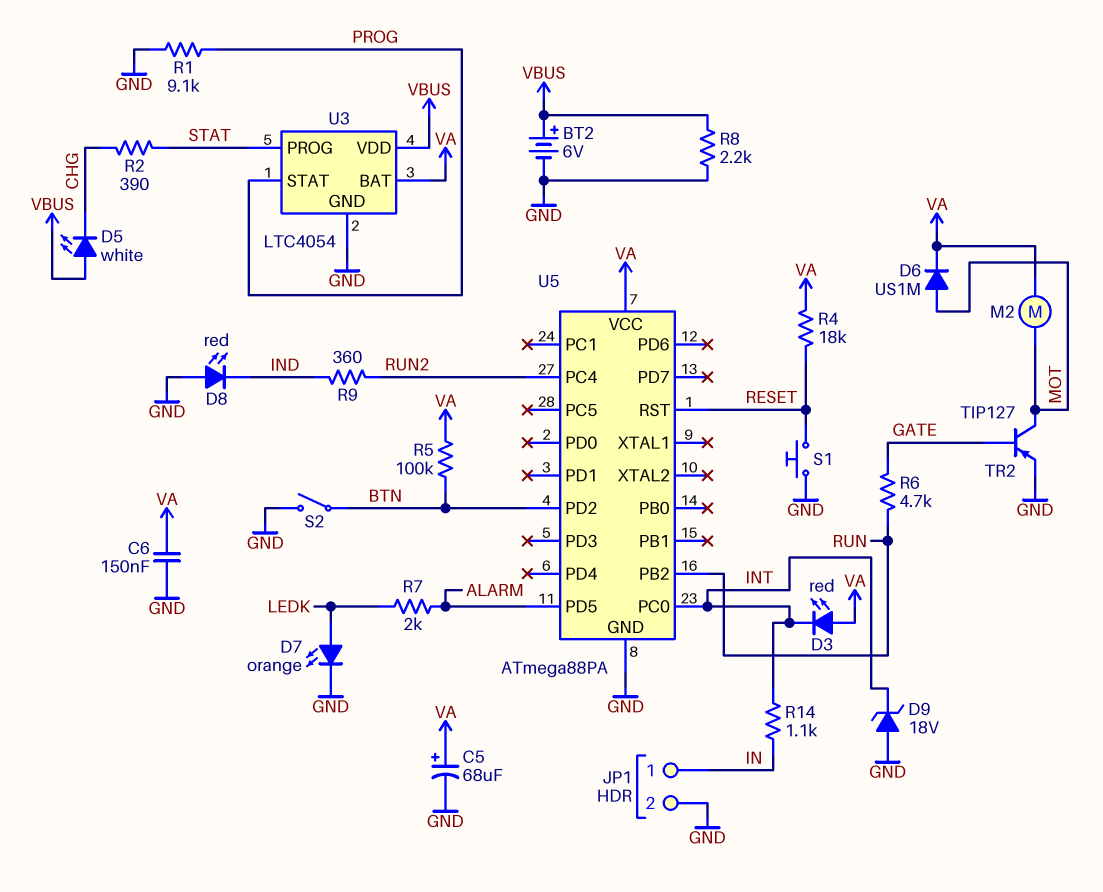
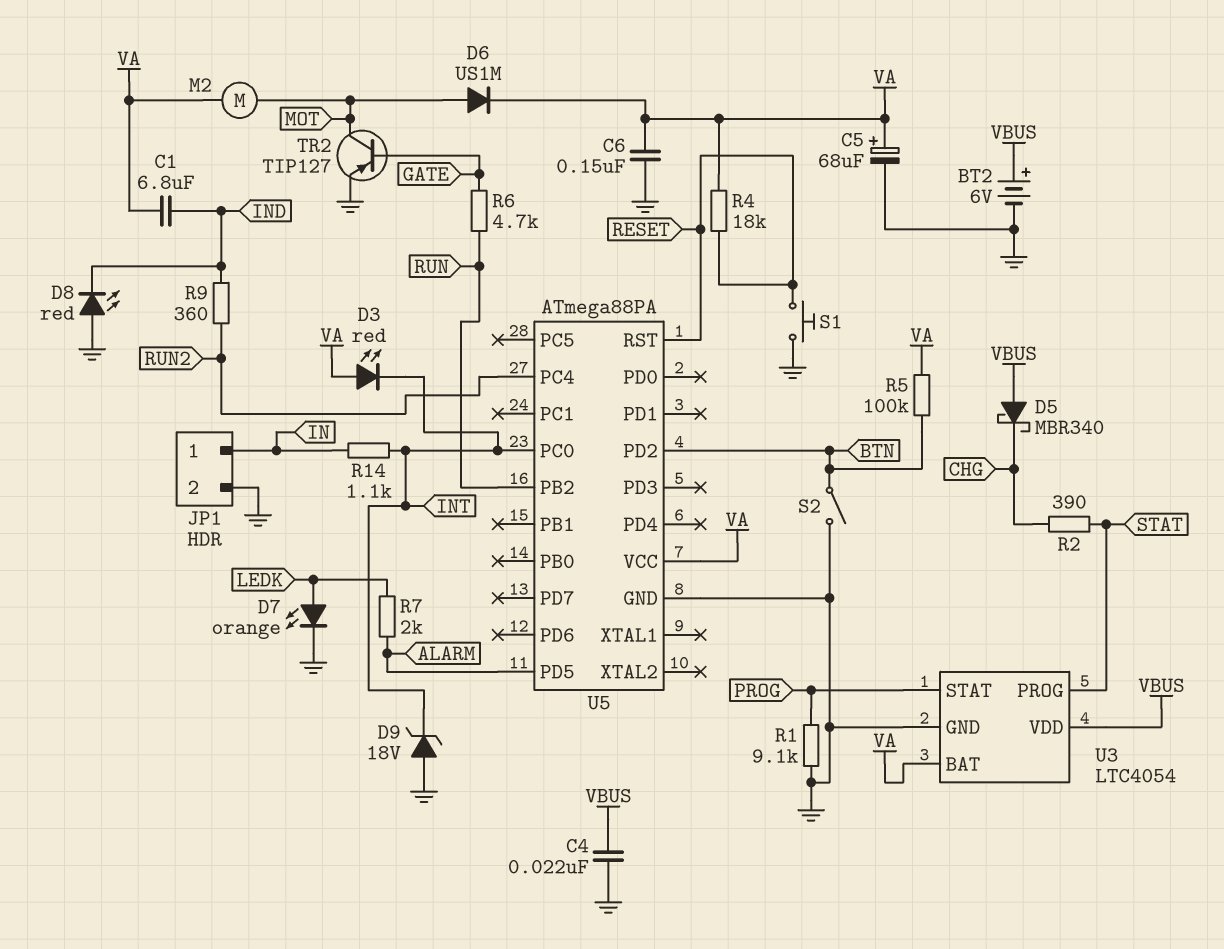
C1: none -> 6.8uF (IND, VA)
C4: none -> 22nF (GND, VBUS)
D5: LED white (A VBUS, K CHG) -> schottky MBR340 (A VBUS, K CHG)
R8: 2.2k (GND, VBUS) -> none

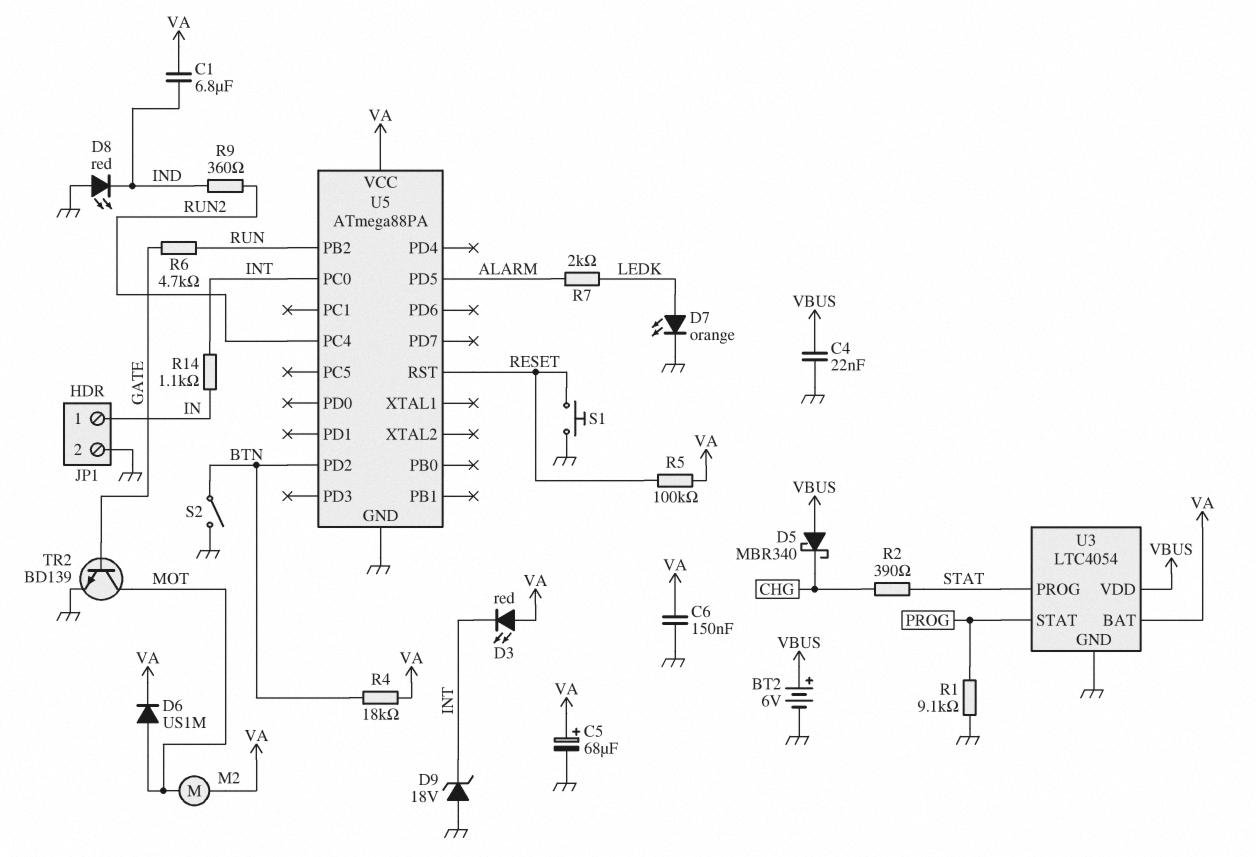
R4: 18k (RESET, VA) -> 18k (BTN, VA)
R5: 100k (BTN, VA) -> 100k (RESET, VA)
TR2: PNP TIP127 (B GATE, C MOT, E GND) -> NPN BD139 (B GATE, C MOT, E GND)

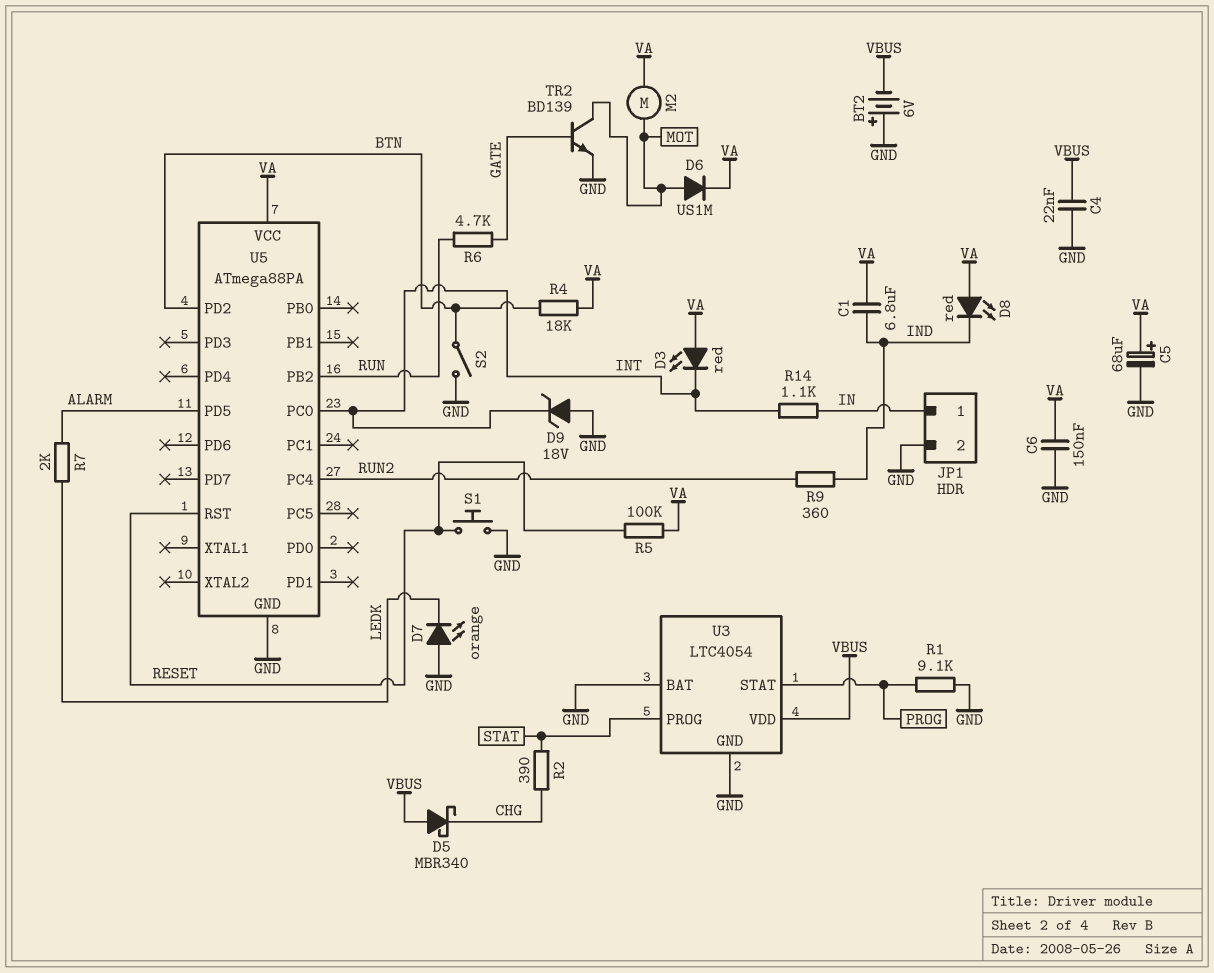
BT2: 6V (plus VBUS, minus GND) -> 6V (plus GND, minus VBUS)
D7: LED orange (A LEDK, K GND) -> LED orange (A GND, K LEDK)
D8: LED red (A GND, K IND) -> LED red (A VA, K IND)
U3 pin BAT: VA -> GND

